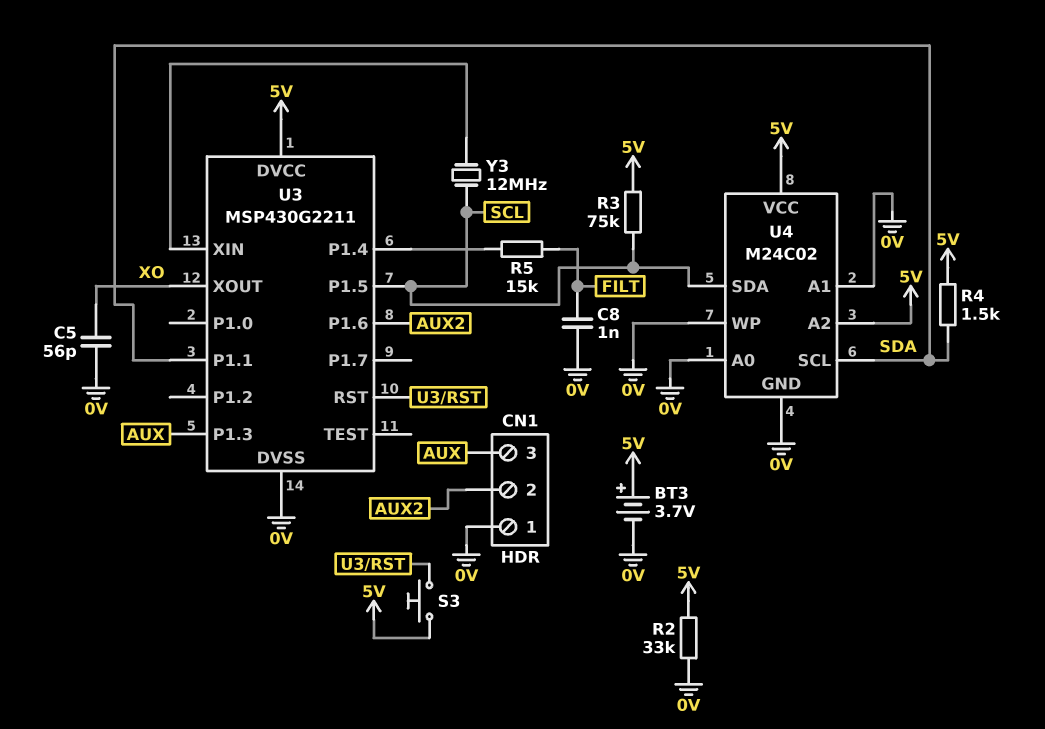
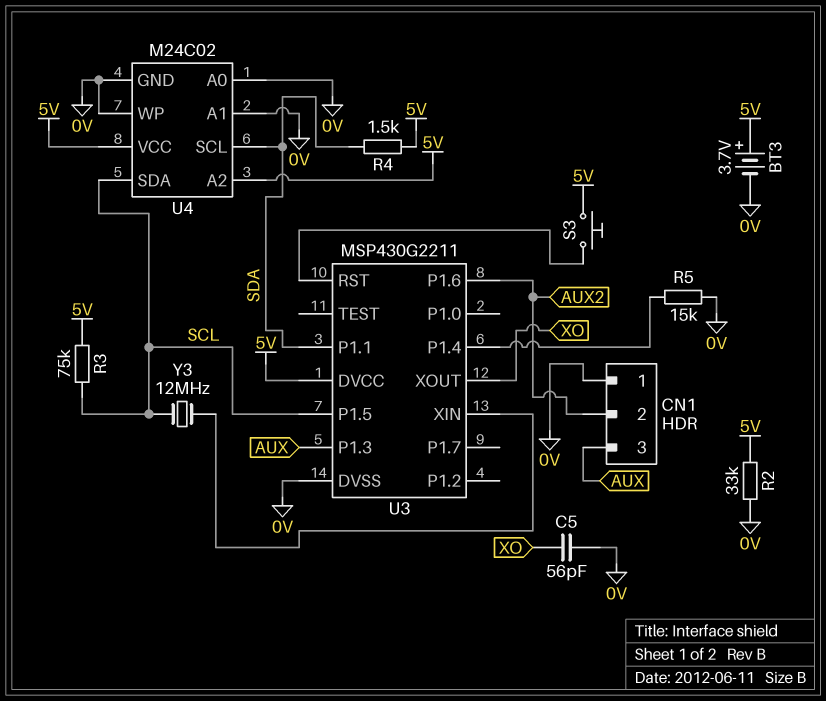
C8: 1nF (0V, FILT) -> none
R5: 15k (FILT, U3/P1.4) -> 15k (0V, U3/P1.4)

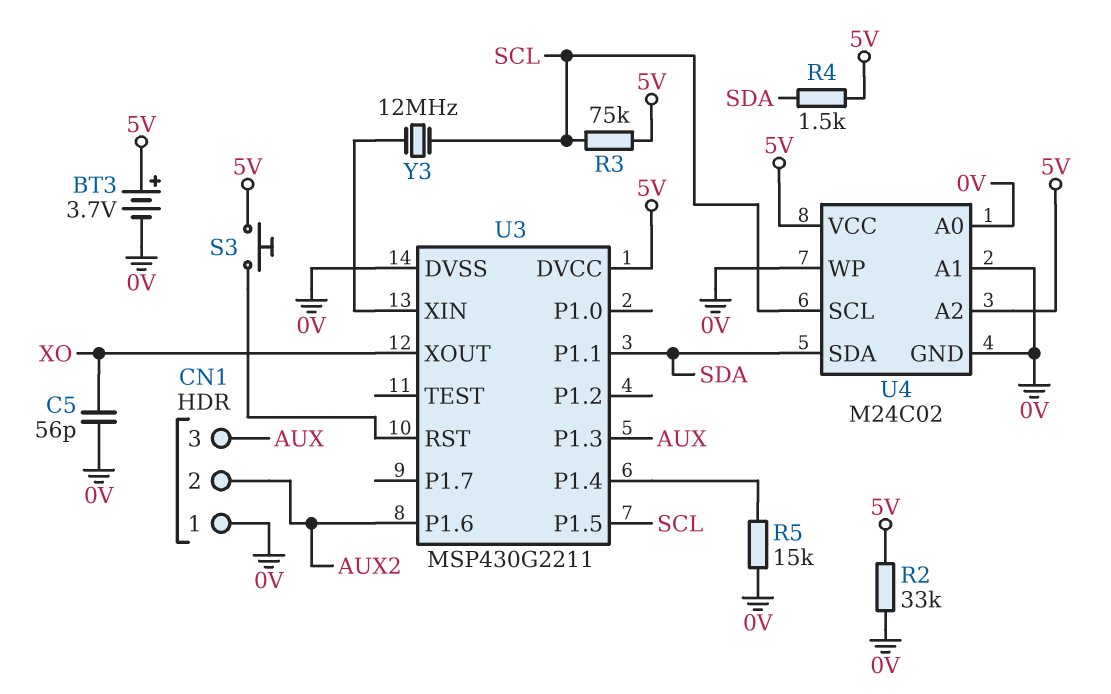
U4 pin SCL: SDA -> SCL
U4 pin SDA: SCL -> SDA

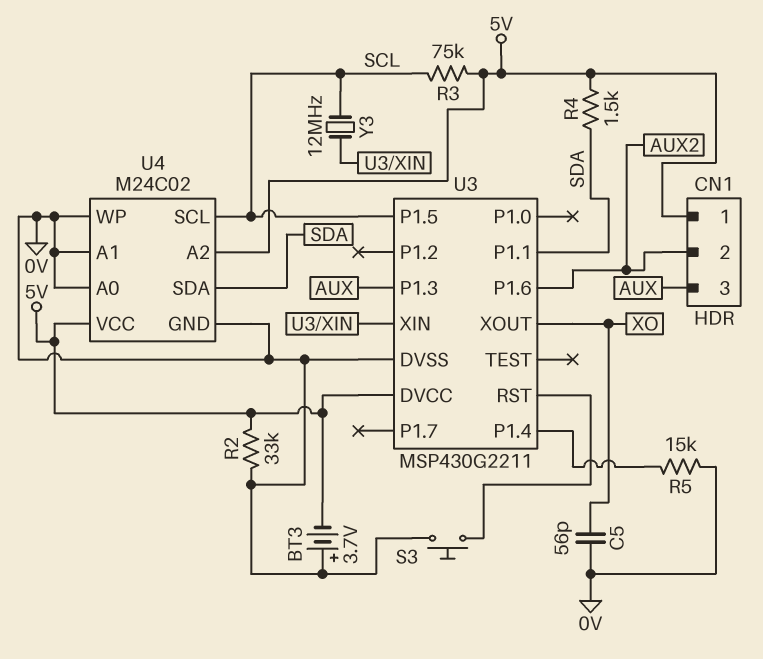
BT3: 3.7V (plus 5V, minus 0V) -> 3.7V (plus 0V, minus 5V)
CN1 pin 1: 0V -> 5V
S3: button (5V, U3/RST) -> button (0V, U3/RST)

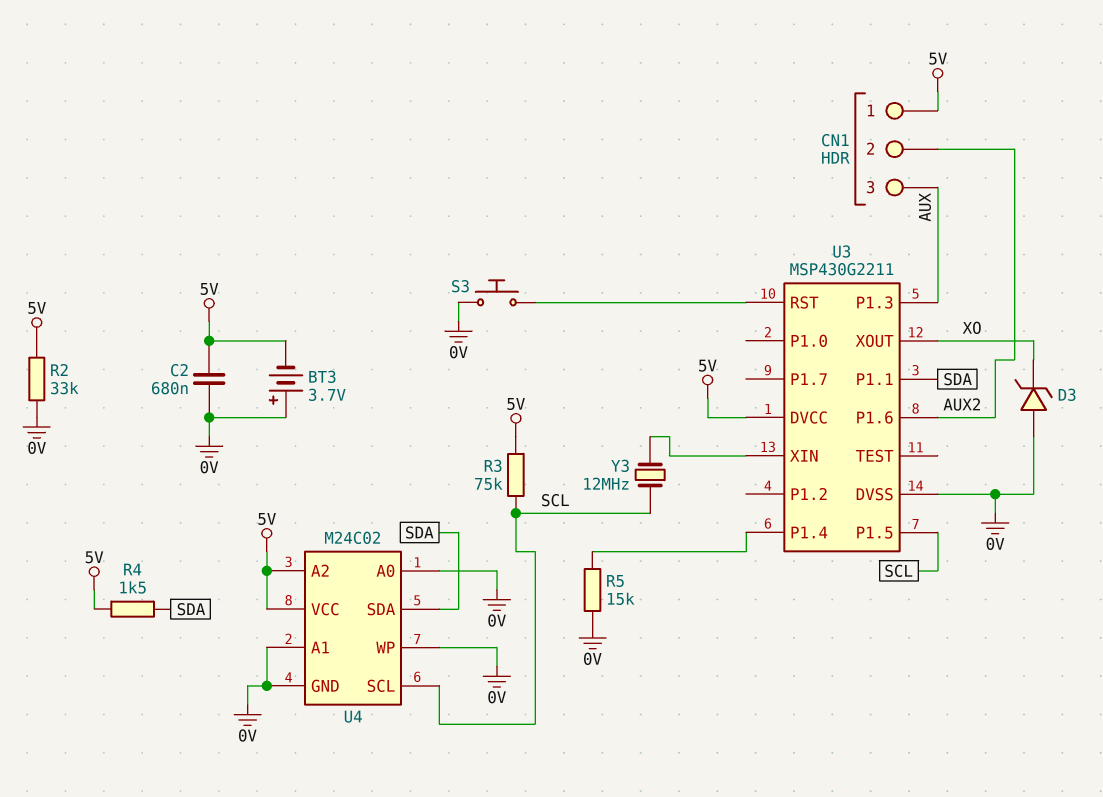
C2: none -> 680nF (0V, 5V)
C5: 56pF (0V, XO) -> none
D3: none -> zener (A 0V, K XO)

